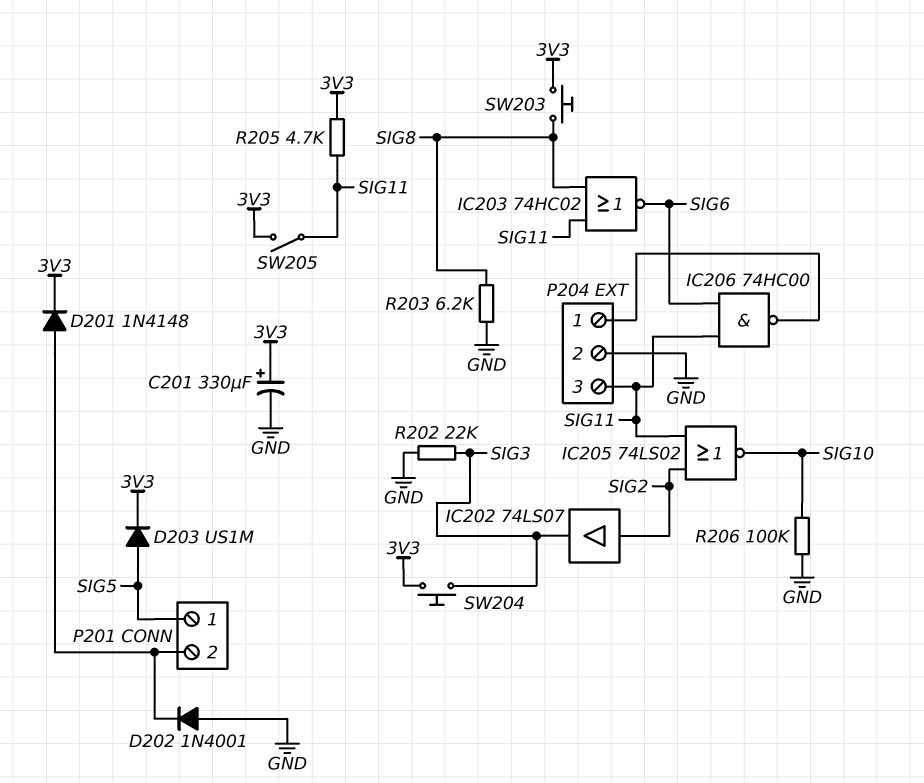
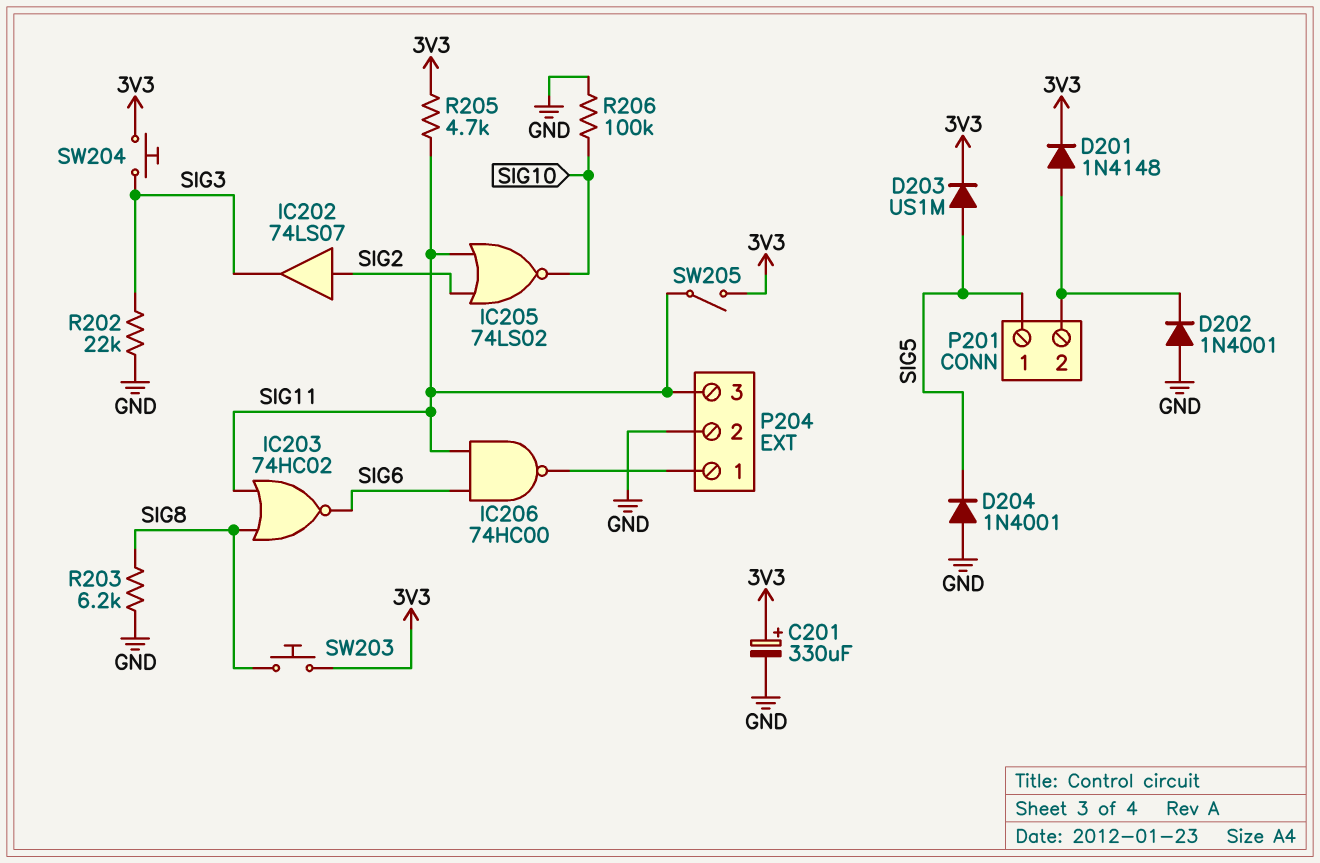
D204: none -> diode 1N4001 (A GND, K SIG5)

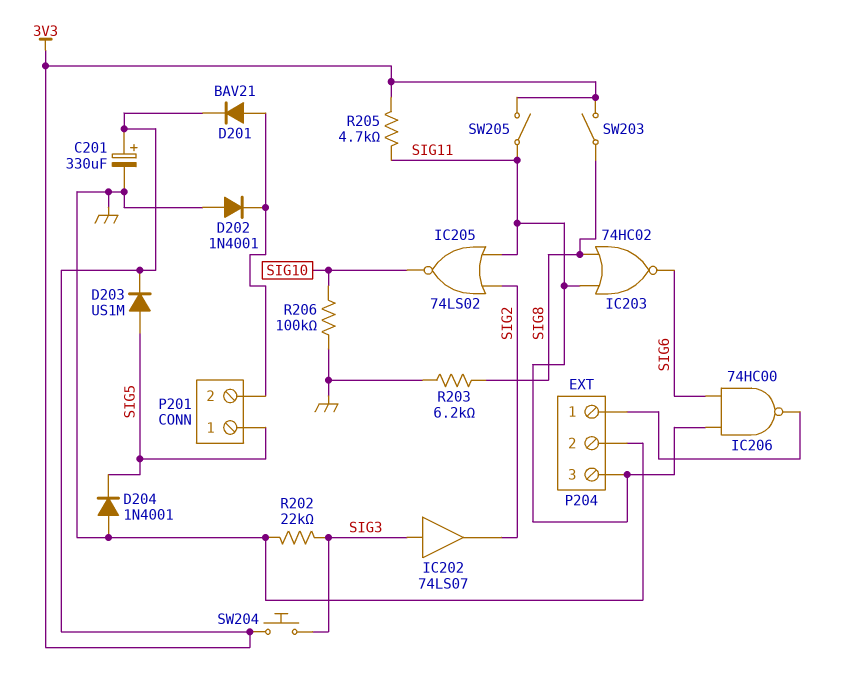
D201: diode 1N4148 (A P201/2, K 3V3) -> diode BAV21 (A P201/2, K 3V3)
IC202: buffer 74LS07 (in SIG2, out SIG3) -> buffer 74LS07 (in SIG3, out SIG2)
SW203: button (3V3, SIG8) -> switch (3V3, SIG8)

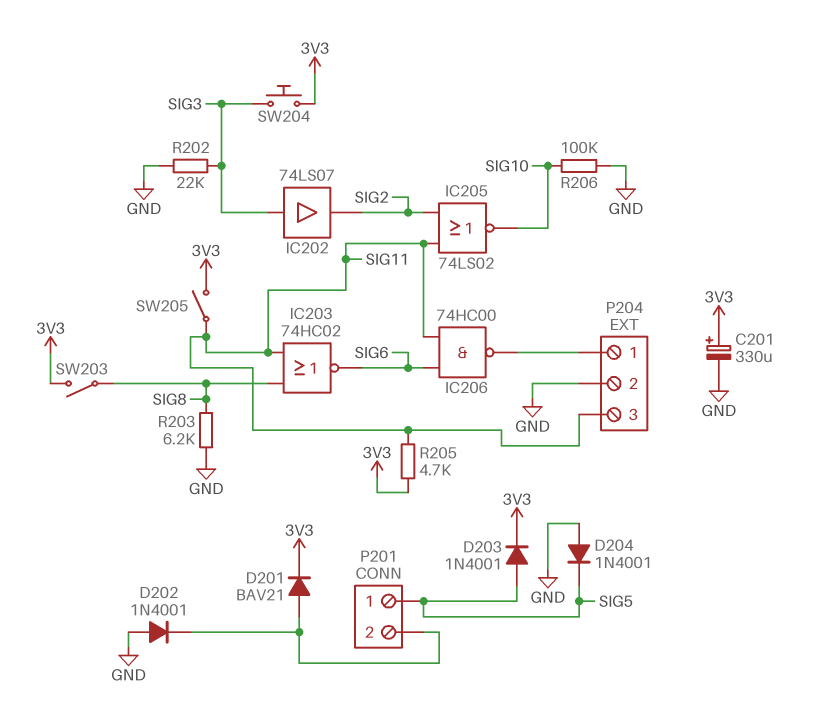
D203: diode US1M (A SIG5, K 3V3) -> diode 1N4001 (A SIG5, K 3V3)

